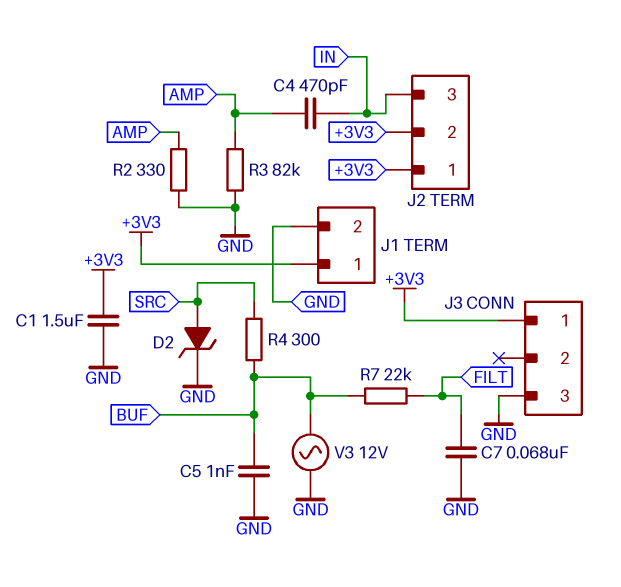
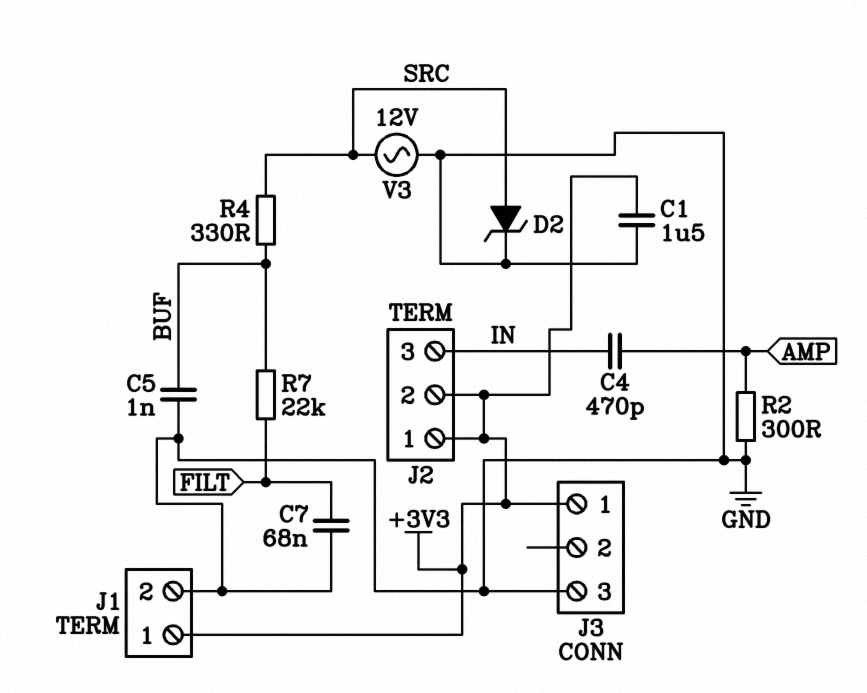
R2: 330 (AMP, GND) -> 300 (AMP, GND)
R3: 82k (AMP, GND) -> none
R4: 300 (BUF, SRC) -> 330 (BUF, SRC)
V3: AC 12V (BUF, GND) -> AC 12V (GND, SRC)

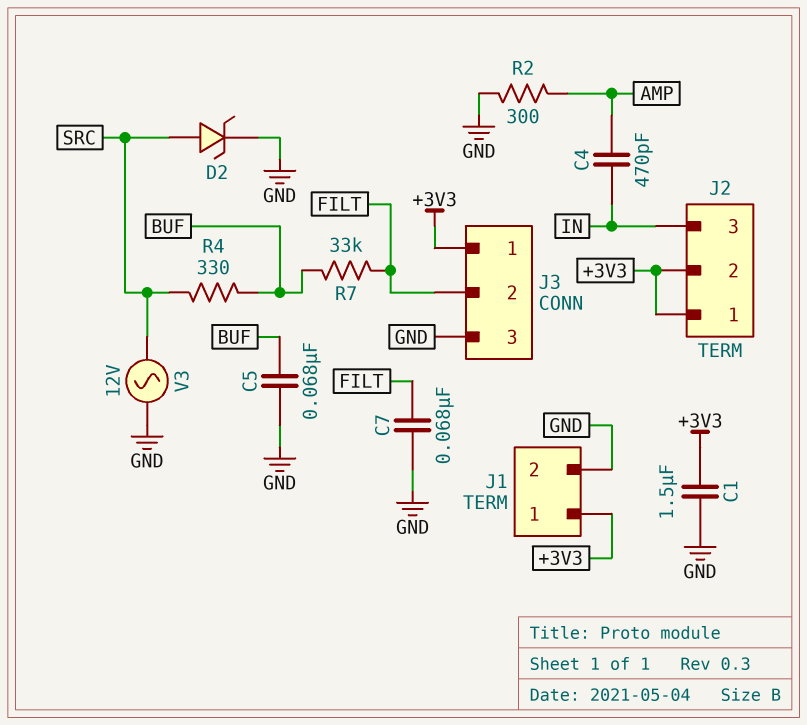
C5: 1nF (BUF, GND) -> 68nF (BUF, GND)
J3 pin 2: none -> FILT
R7: 22k (BUF, FILT) -> 33k (BUF, FILT)

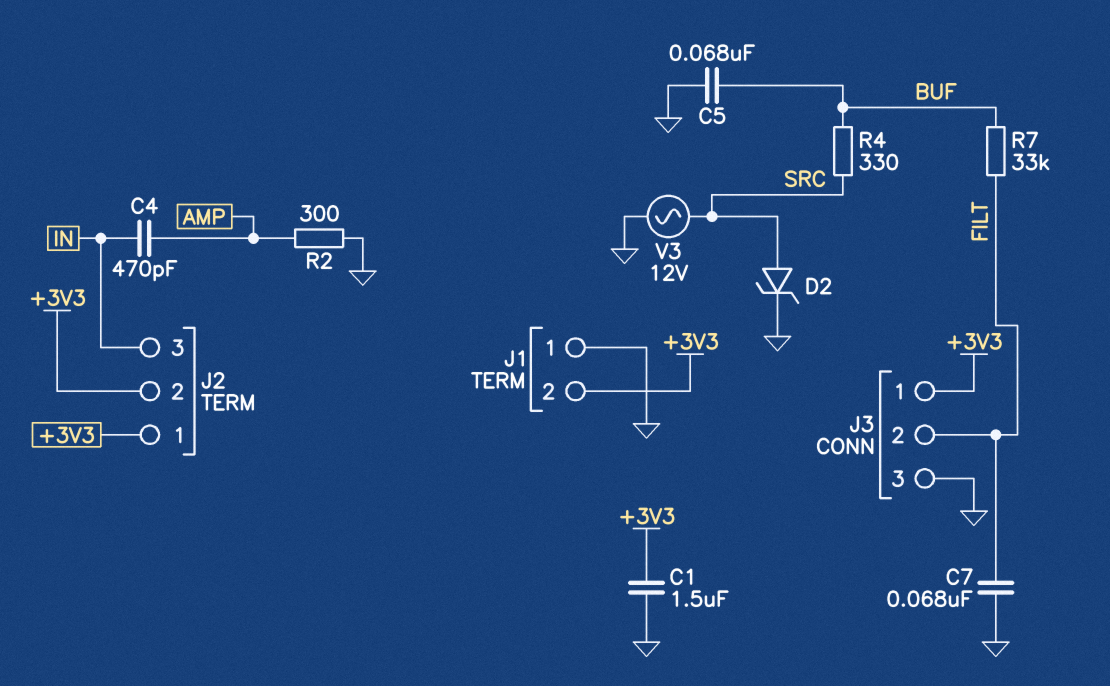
J1 pin 1: +3V3 -> GND
J1 pin 2: GND -> +3V3

